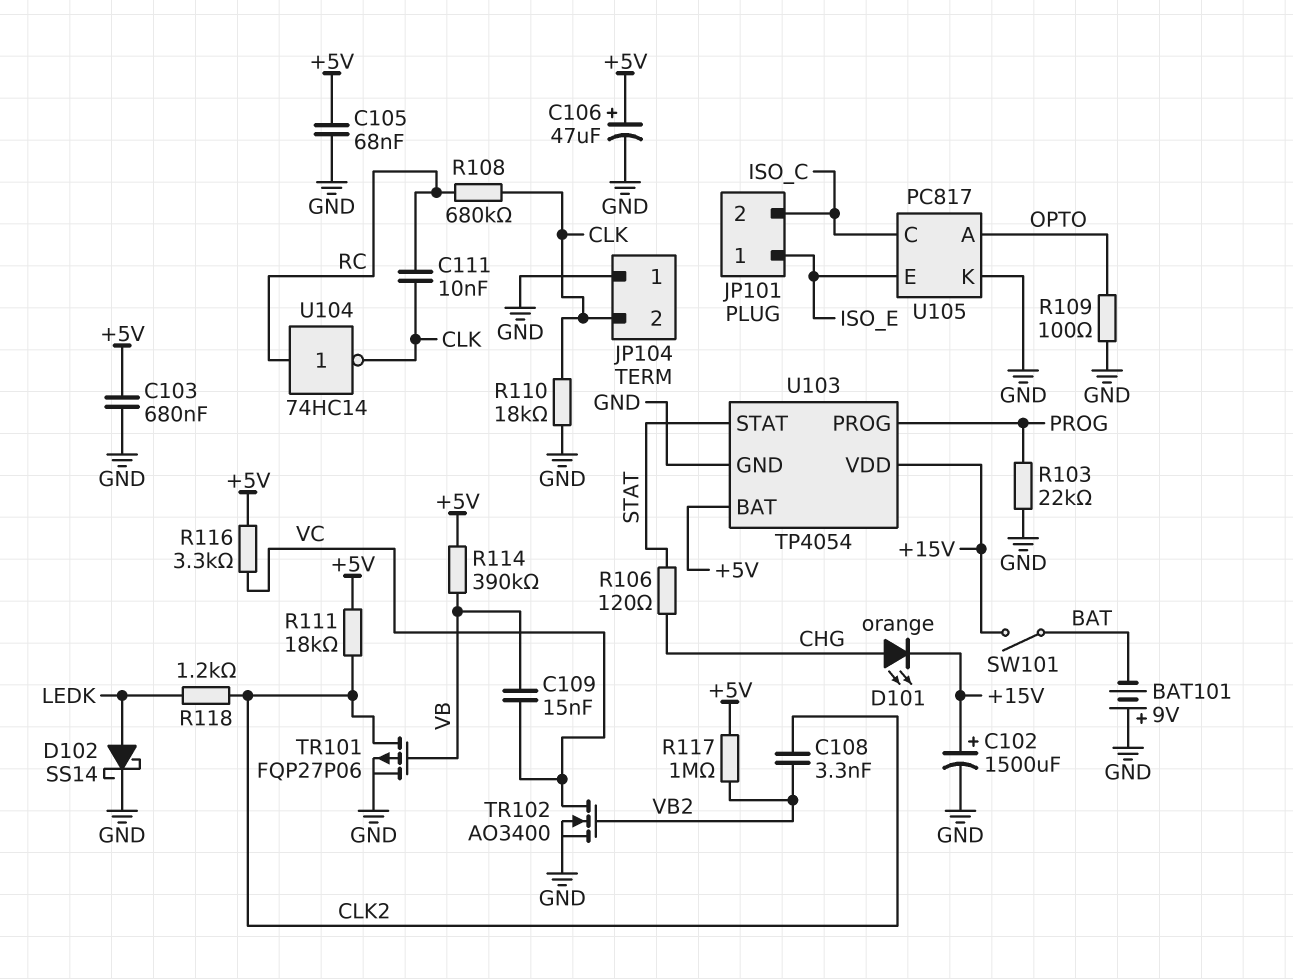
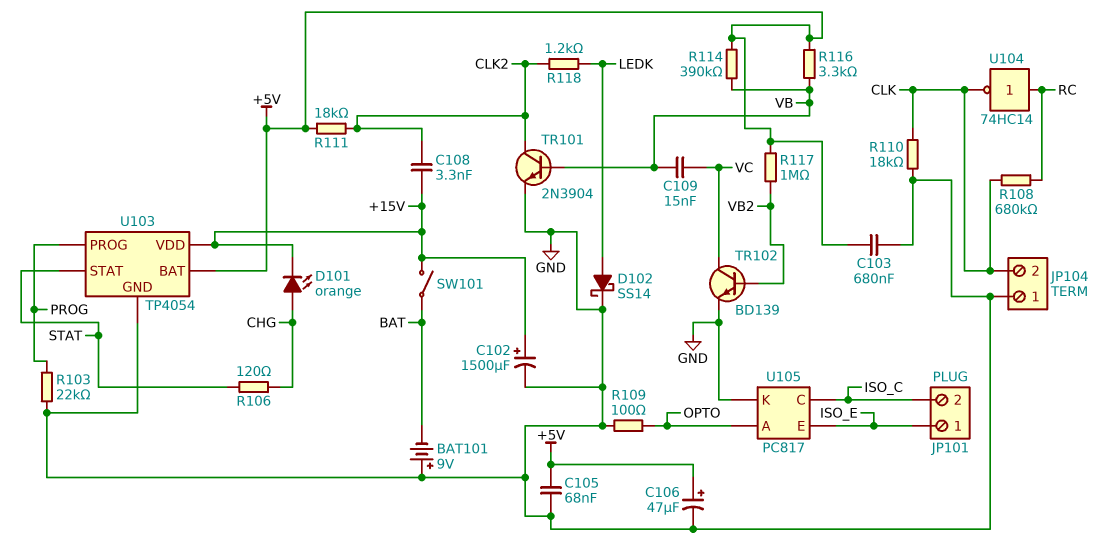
C108: 3.3nF (CLK2, VB2) -> 3.3nF (+15V, CLK2)
C111: 10nF (CLK, RC) -> none
R116: 3.3k (+5V, VC) -> 3.3k (+5V, VB)
TR101: PMOS FQP27P06 (G VB, D CLK2, S GND) -> NPN 2N3904 (B VB, C CLK2, E GND)
TR102: NMOS AO3400 (G VB2, D VC, S GND) -> NPN BD139 (B VB2, C VC, E GND)

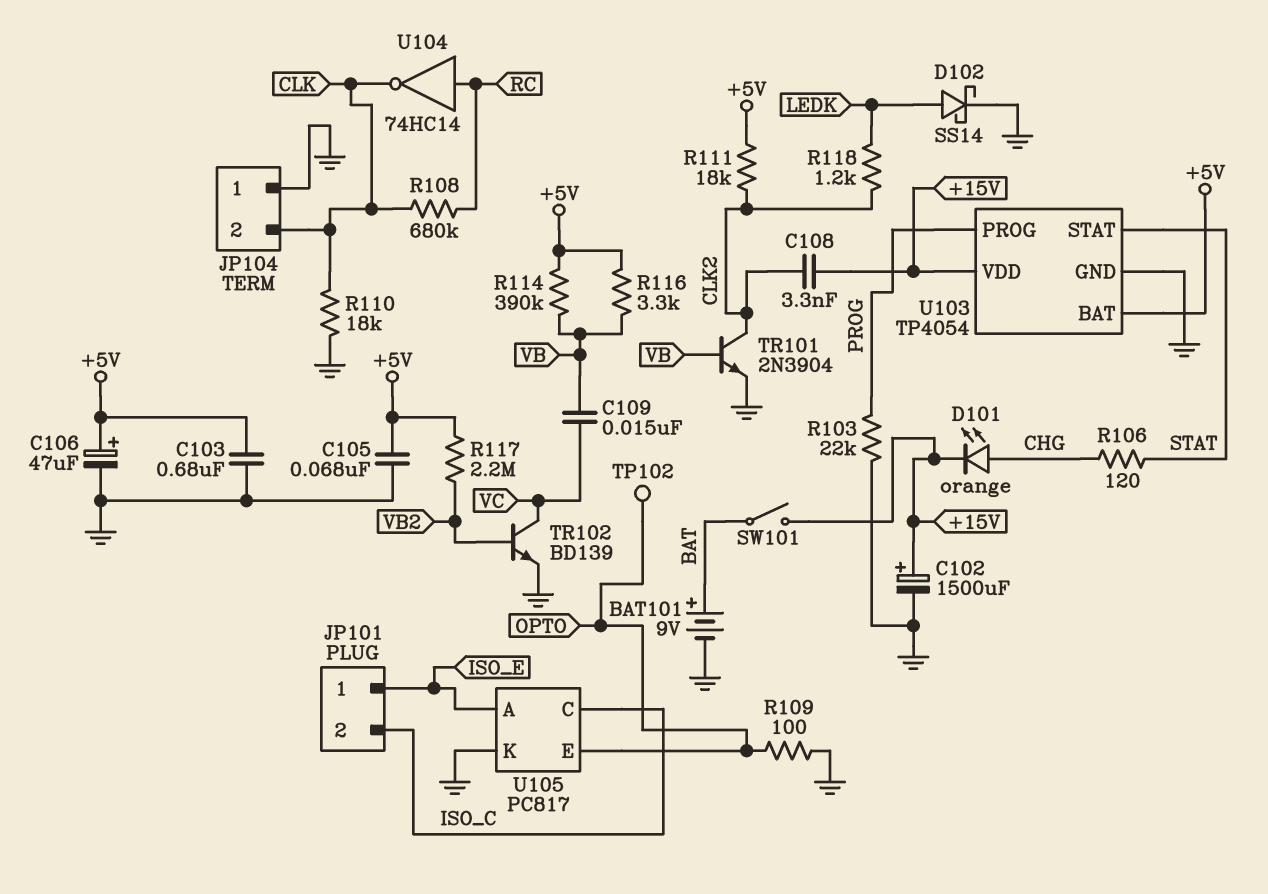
BAT101: 9V (plus GND, minus BAT) -> 9V (plus BAT, minus GND)
R117: 1M (+5V, VB2) -> 2.2M (+5V, VB2)
TP102: none -> test point (OPTO)
U105 pin A: OPTO -> ISO_E
U105 pin E: ISO_E -> OPTO

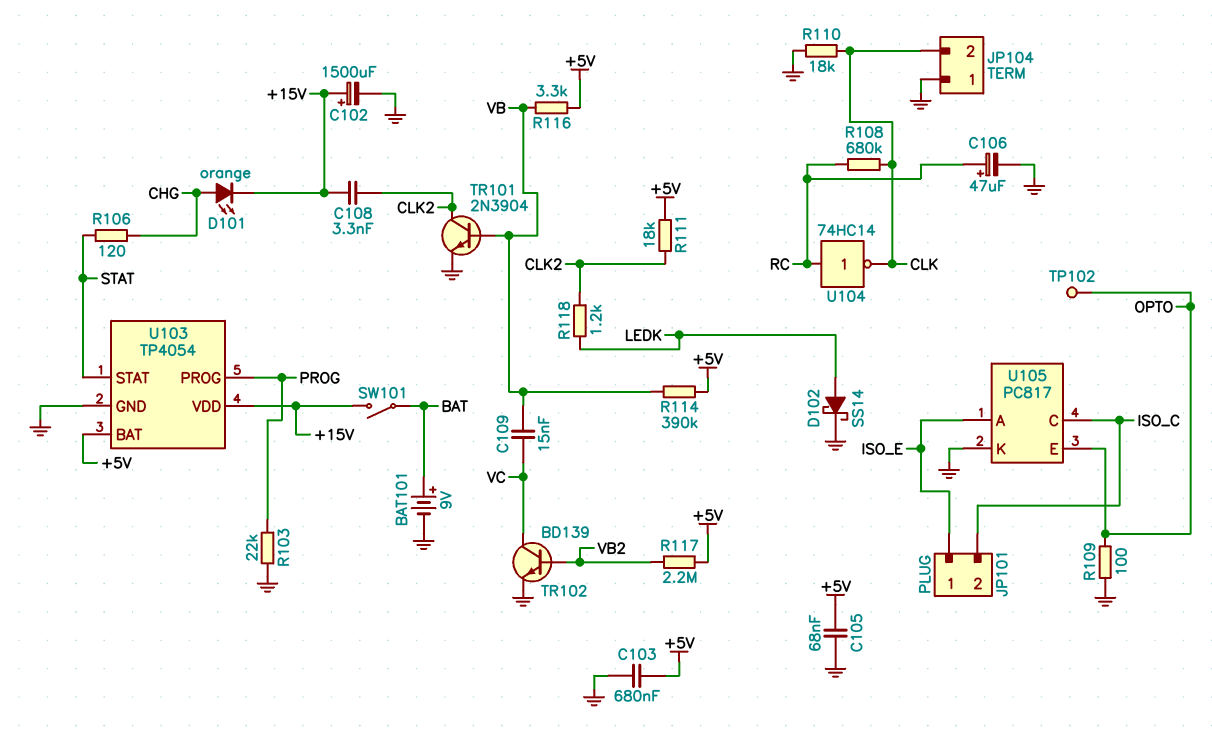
C106: 47uF (plus +5V, minus GND) -> 47uF (plus RC, minus GND)

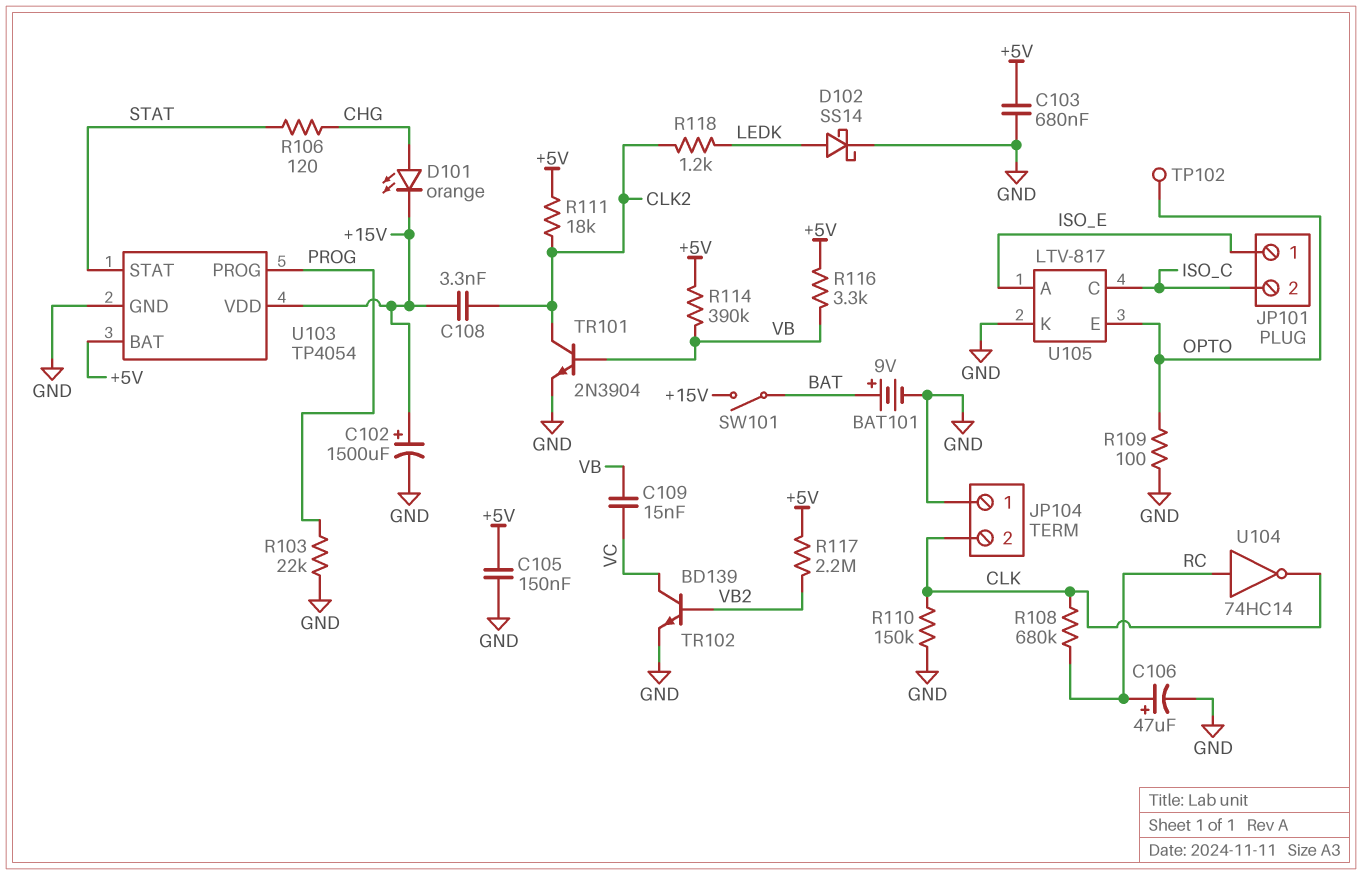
C105: 68nF (+5V, GND) -> 150nF (+5V, GND)
R110: 18k (CLK, GND) -> 150k (CLK, GND)
U105: PC817 -> LTV-817

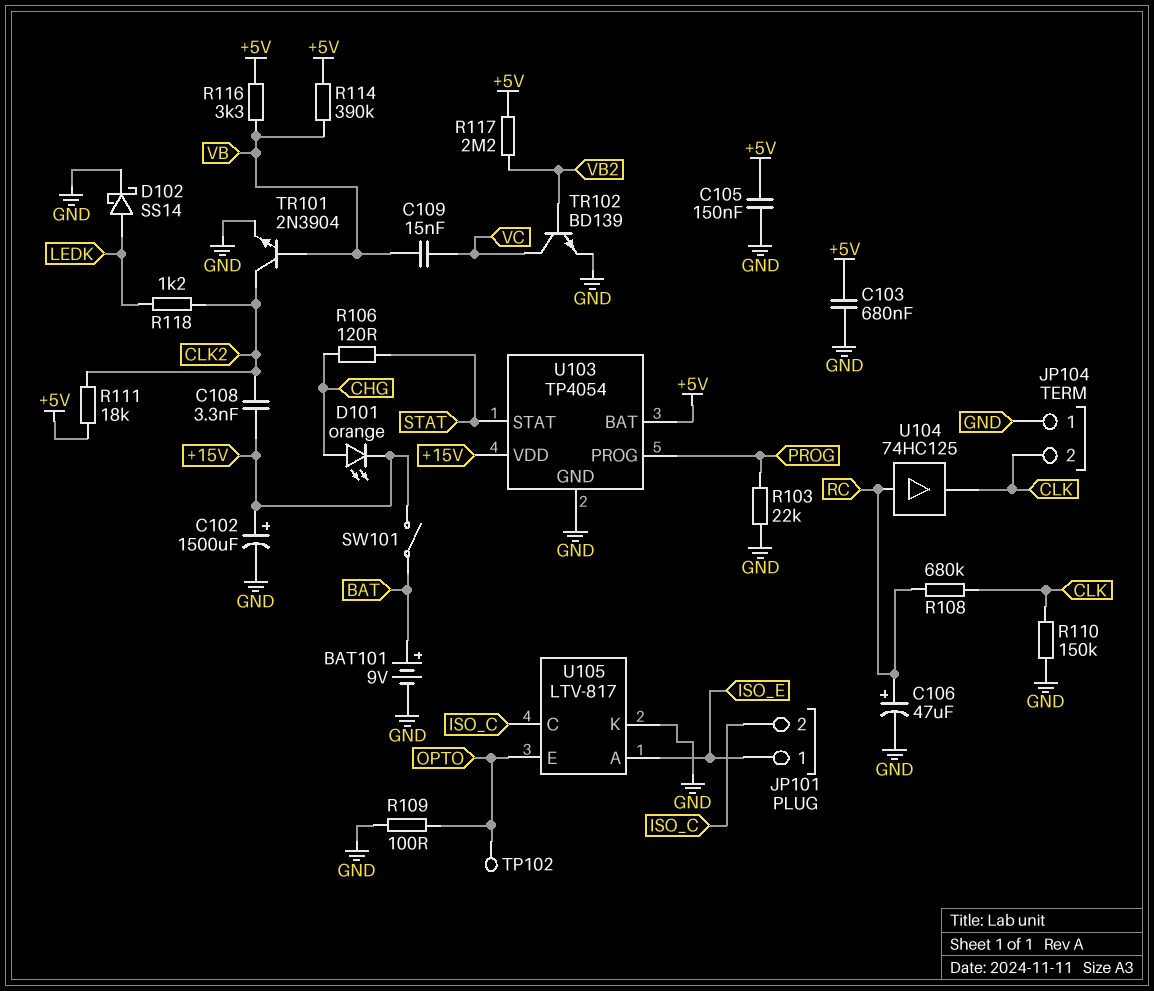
U104: NOT 74HC14 (in RC, out CLK) -> buffer 74HC125 (in RC, out CLK)

